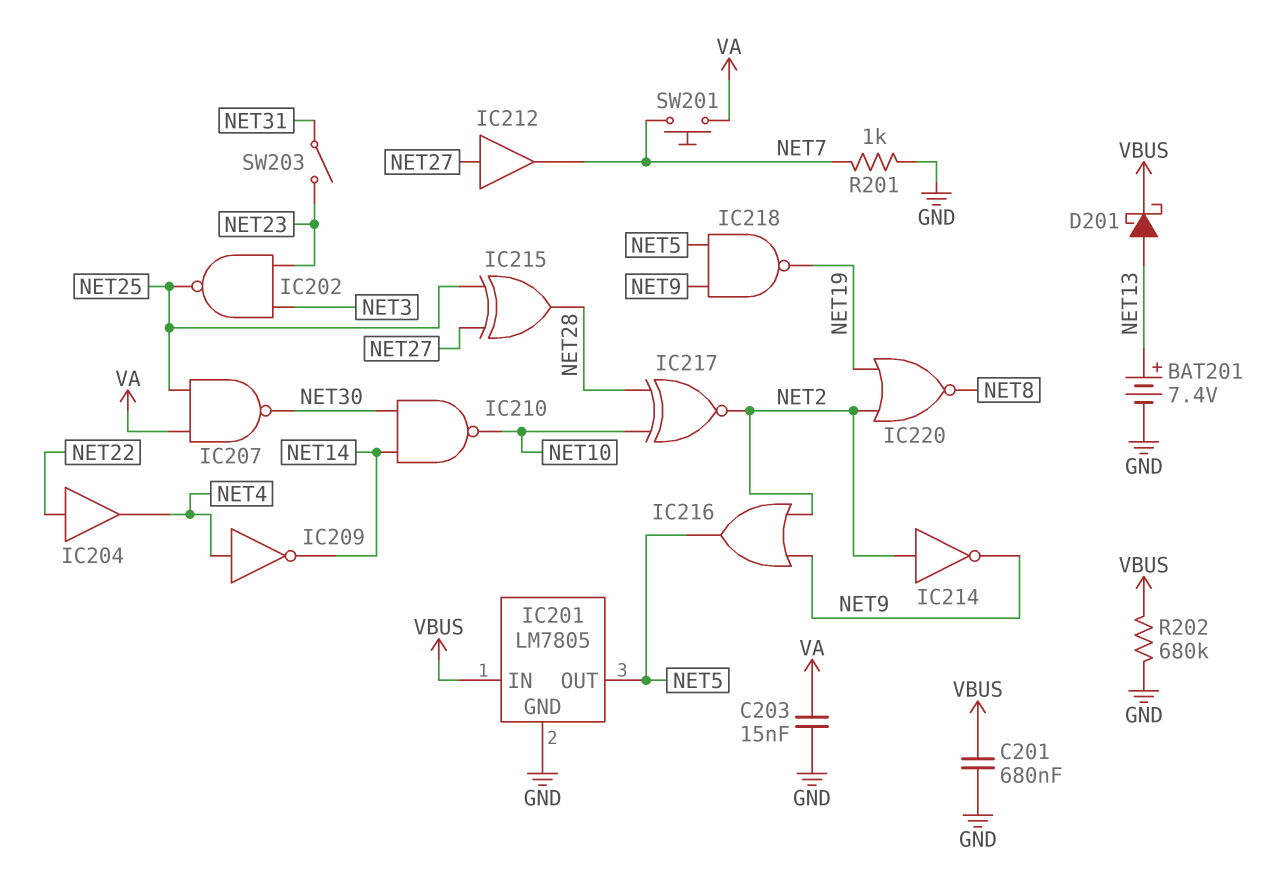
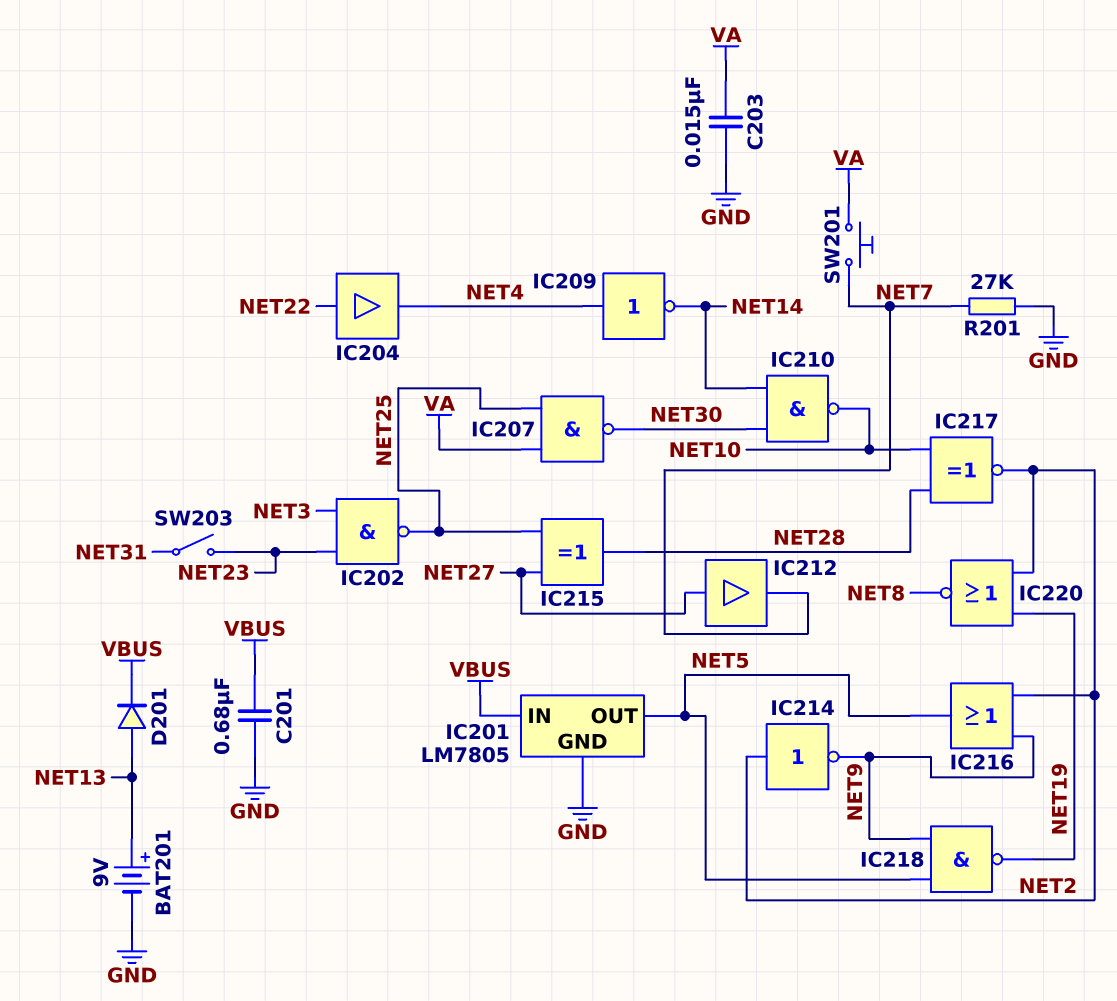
BAT201: 7.4V (plus NET13, minus GND) -> 9V (plus NET13, minus GND)
D201: schottky (A NET13, K VBUS) -> diode (A NET13, K VBUS)
R201: 1k (GND, NET7) -> 27k (GND, NET7)
R202: 680k (GND, VBUS) -> none

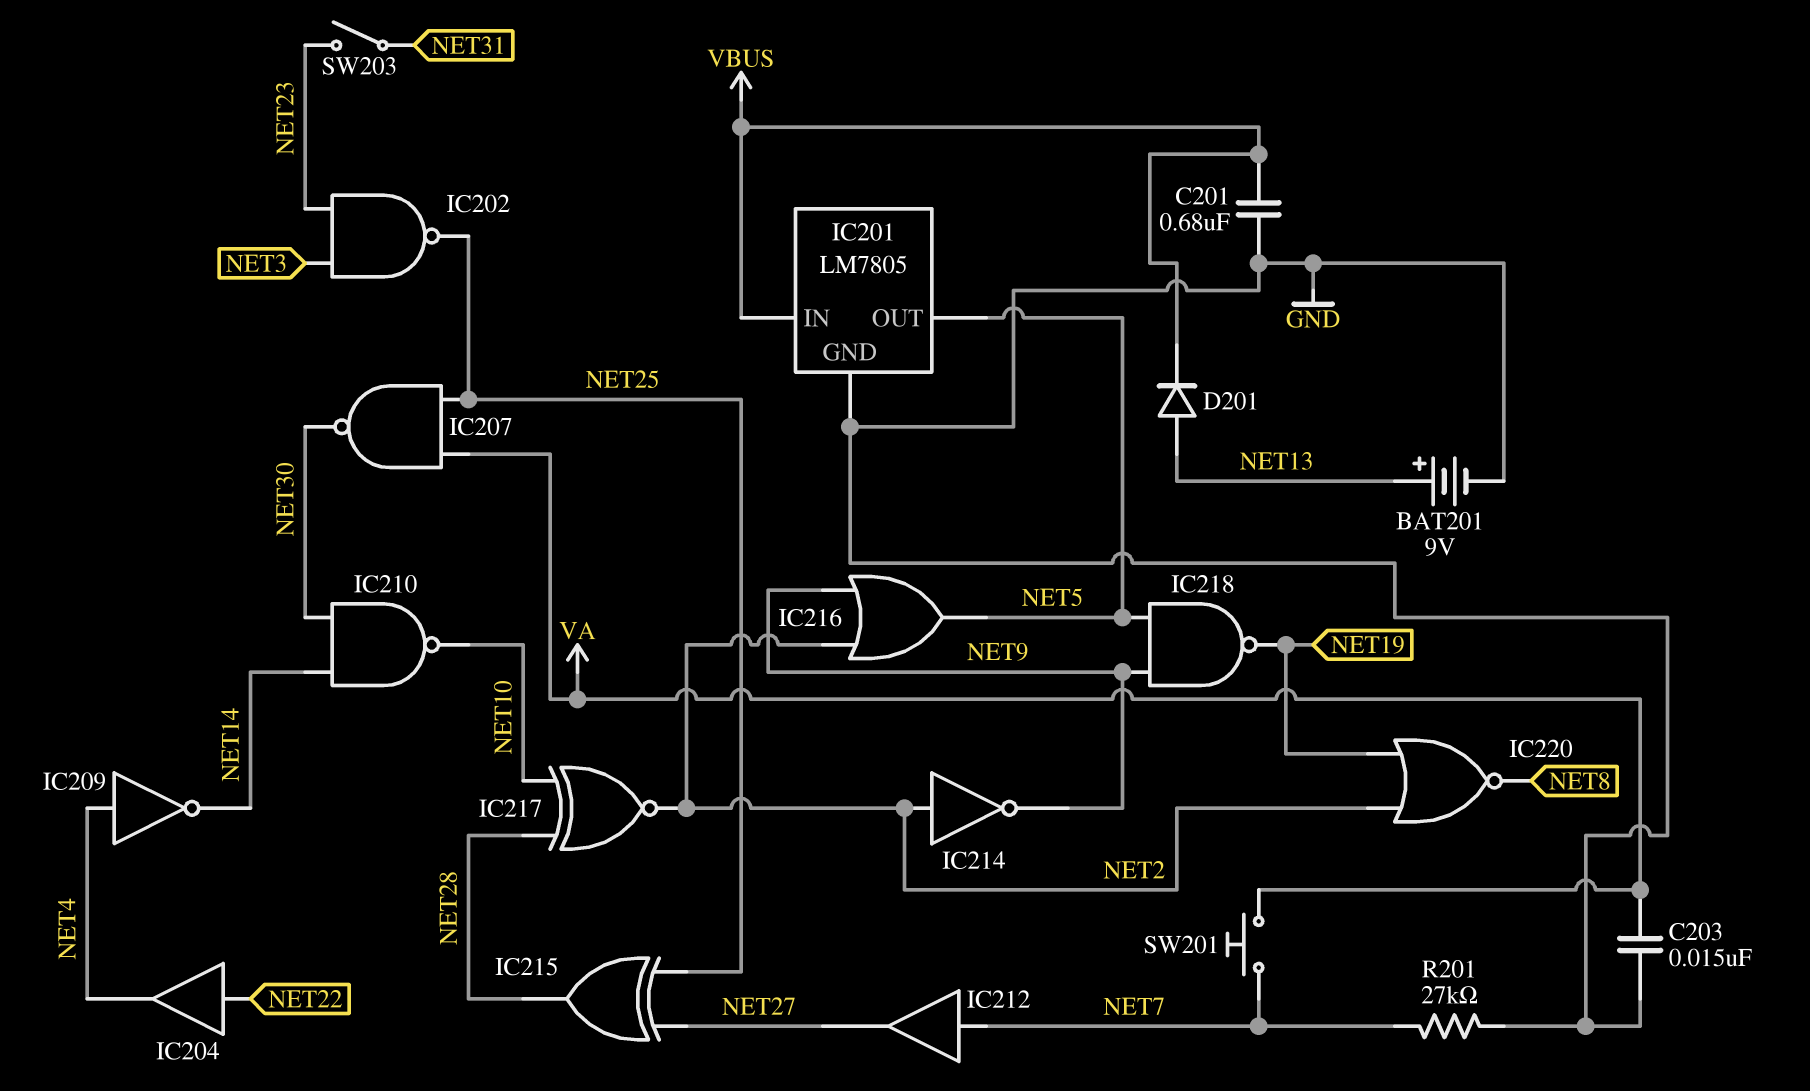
IC212: buffer (in NET27, out NET7) -> buffer (in NET7, out NET27)

